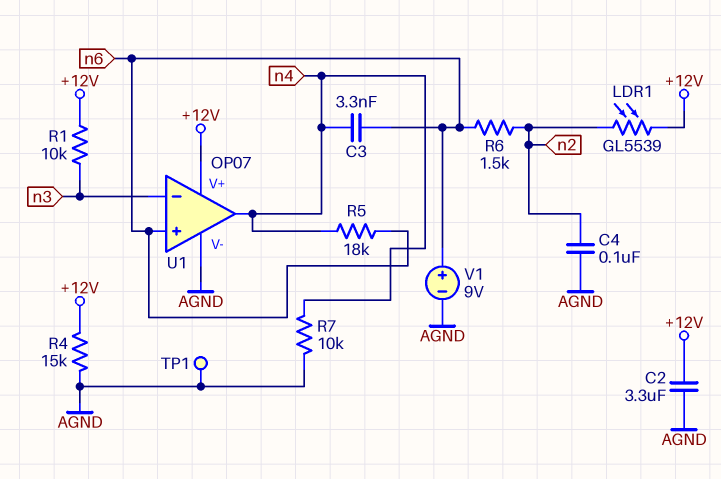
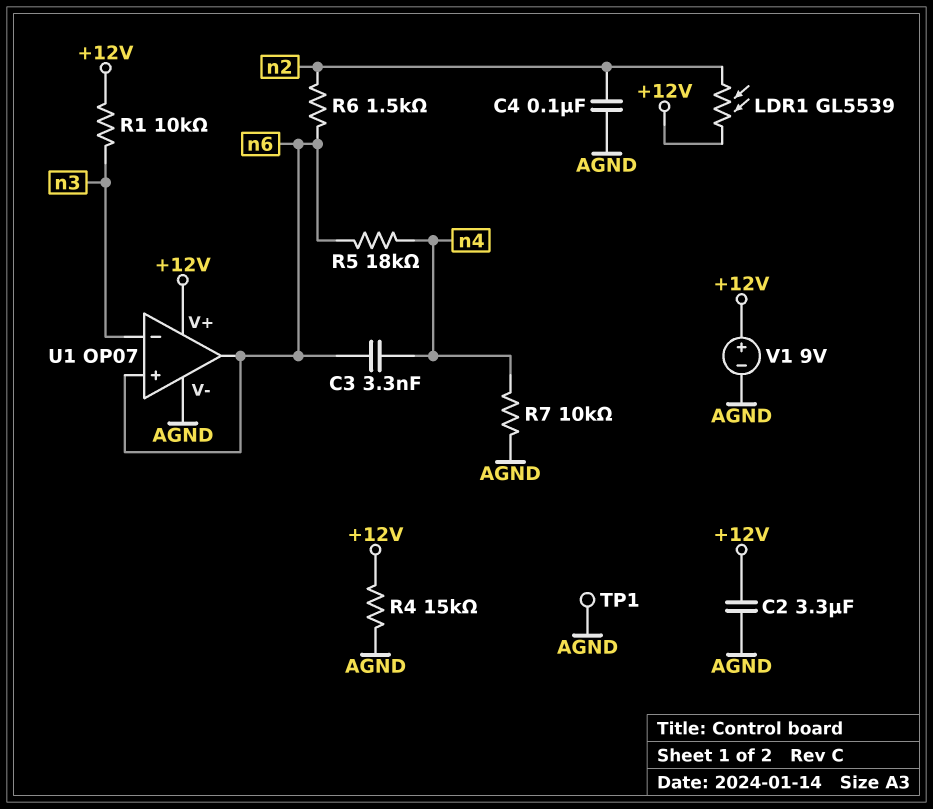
U1 pin out: n4 -> n6
V1: 9V (plus n6, minus AGND) -> 9V (plus +12V, minus AGND)

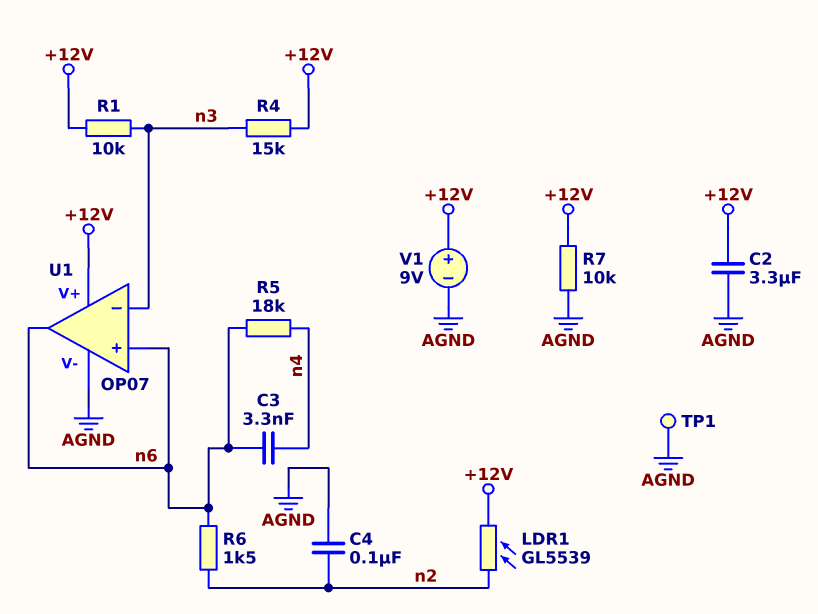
R4: 15k (+12V, AGND) -> 15k (+12V, n3)
R7: 10k (AGND, n4) -> 10k (+12V, AGND)

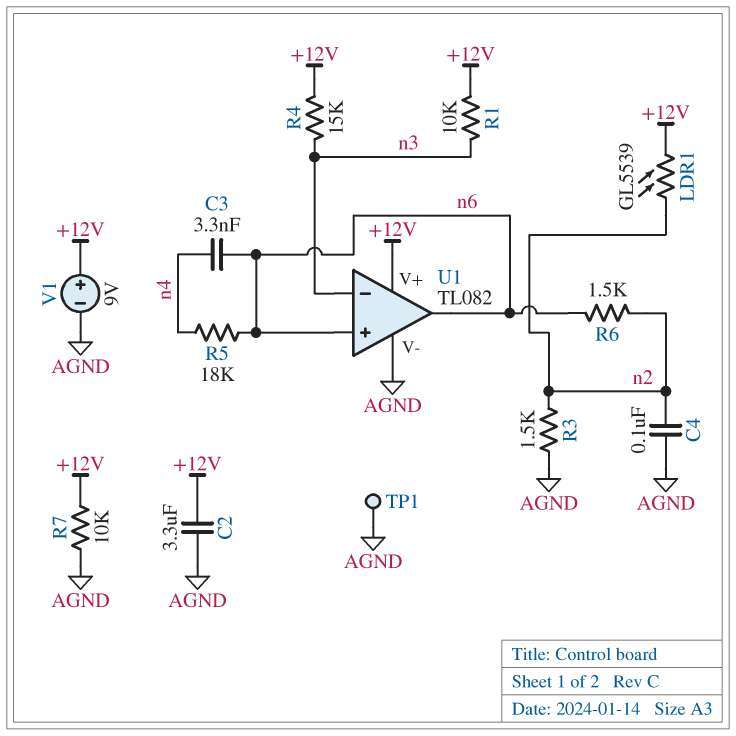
R3: none -> 1.5k (AGND, n2)
U1: OP07 -> TL082

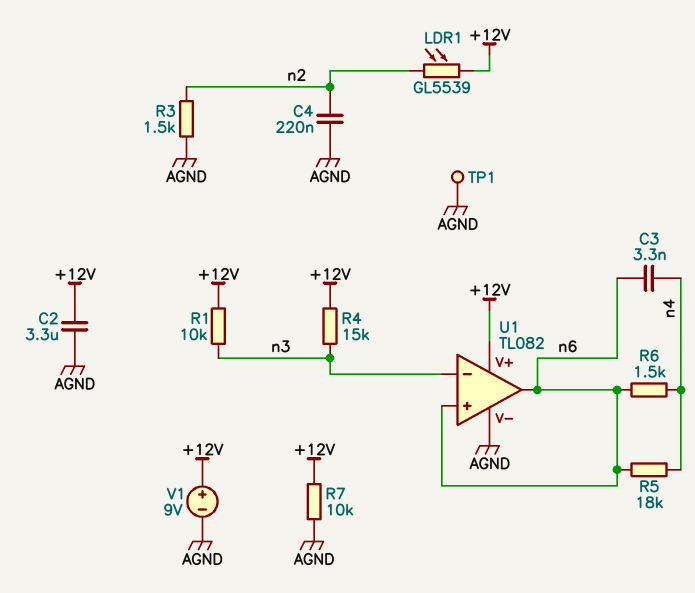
C4: 100nF (AGND, n2) -> 220nF (AGND, n2)
R6: 1.5k (n2, n6) -> 1.5k (n4, n6)

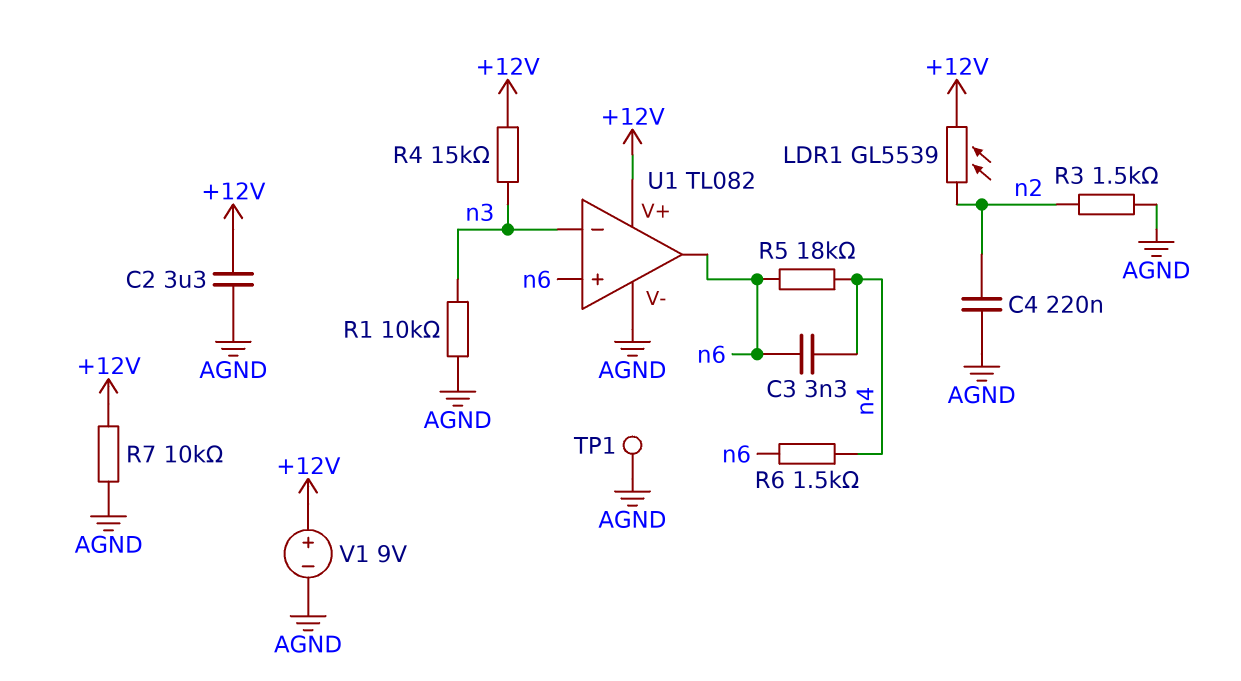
R1: 10k (+12V, n3) -> 10k (AGND, n3)

